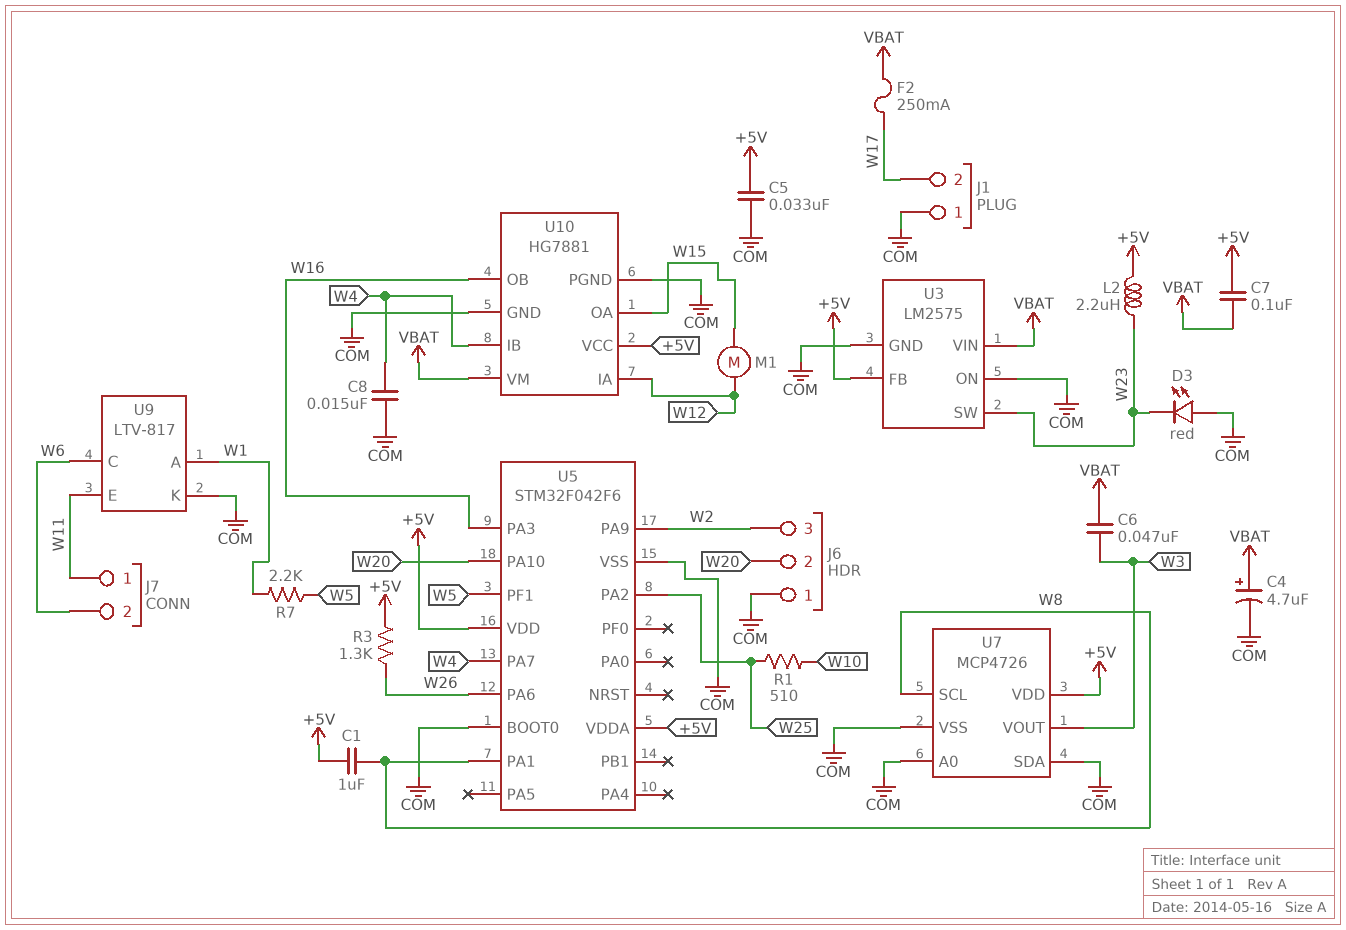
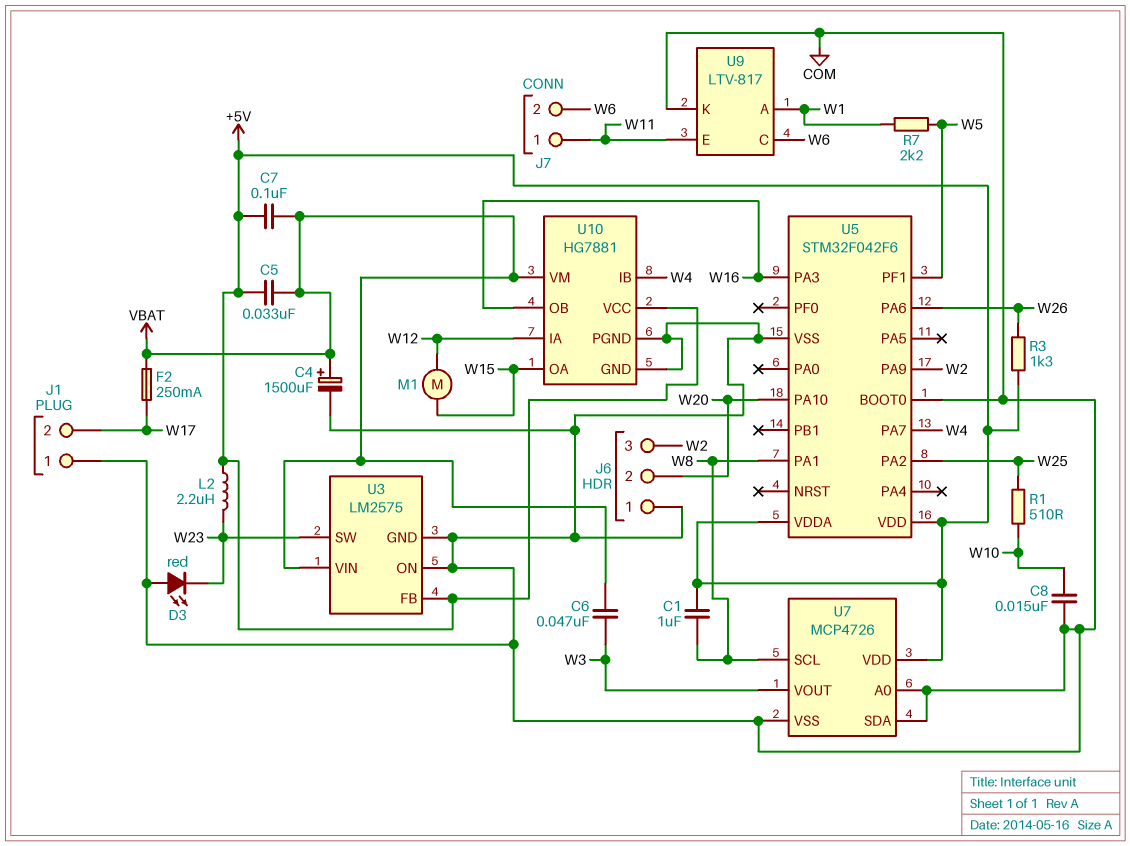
C4: 4.7uF (plus VBAT, minus COM) -> 1500uF (plus VBAT, minus COM)
C5: 33nF (+5V, COM) -> 33nF (+5V, VBAT)
C8: 15nF (COM, W4) -> 15nF (COM, W10)

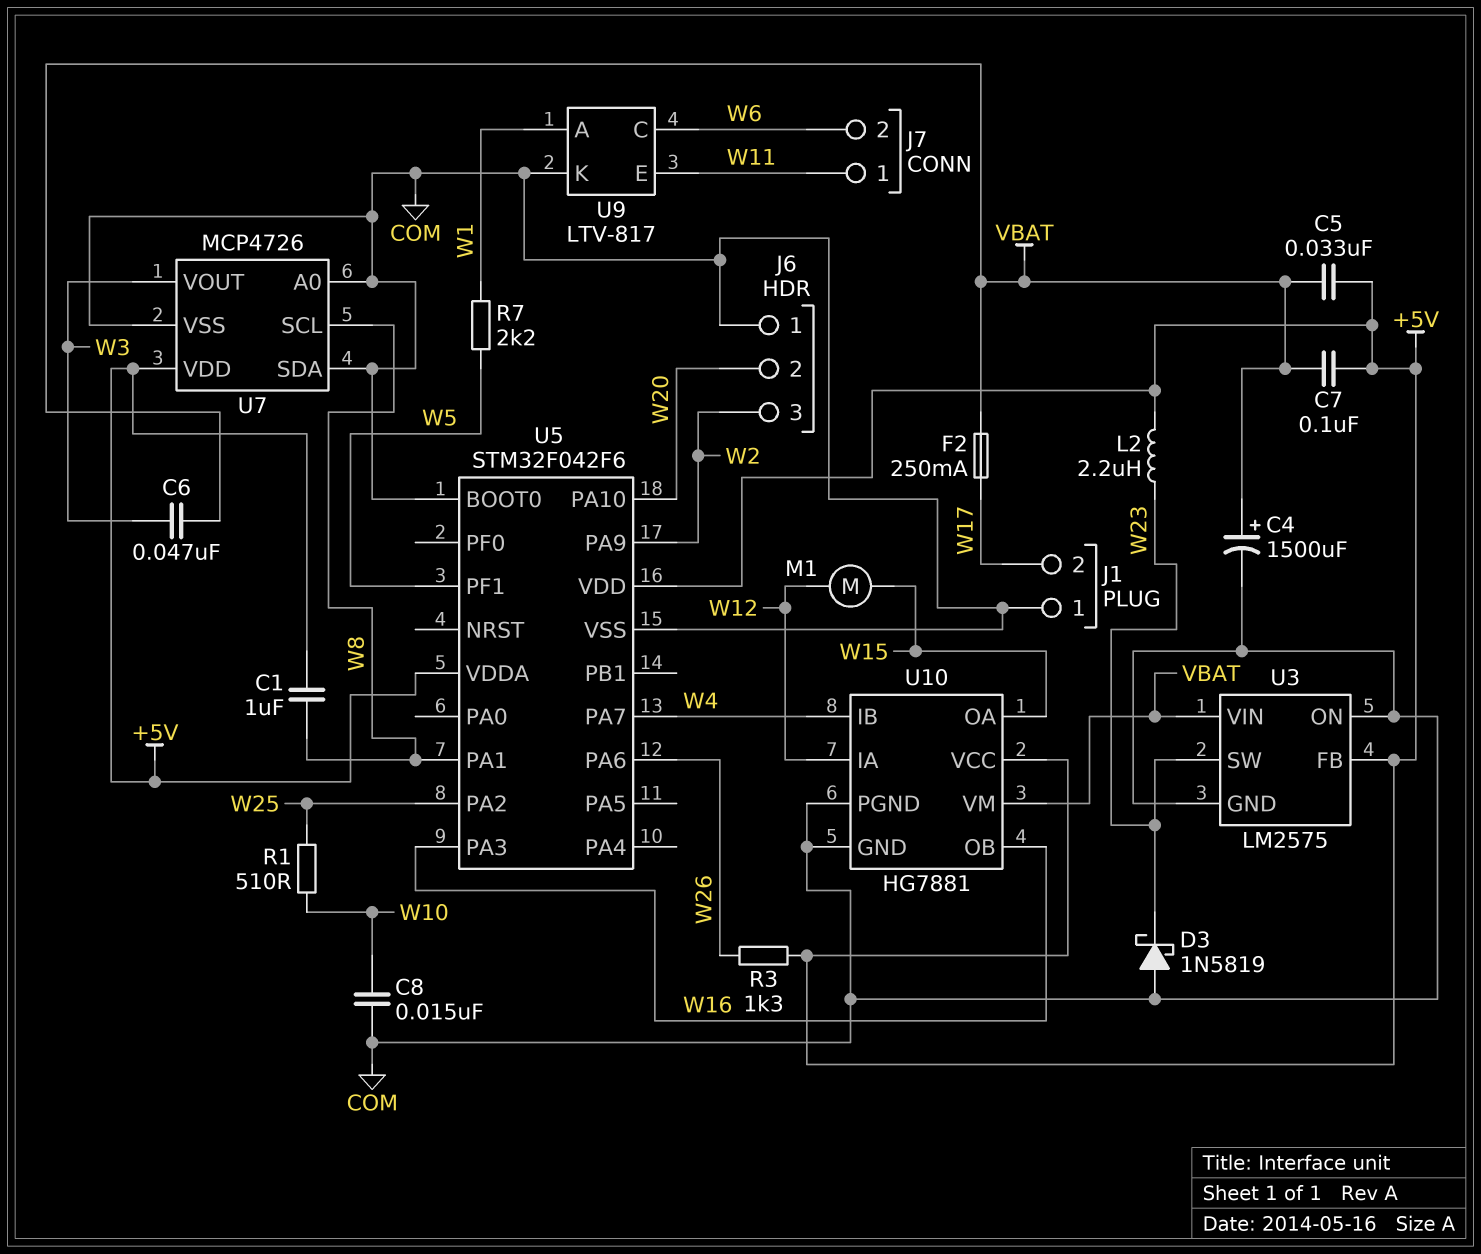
D3: LED red (A COM, K W23) -> schottky 1N5819 (A COM, K W23)

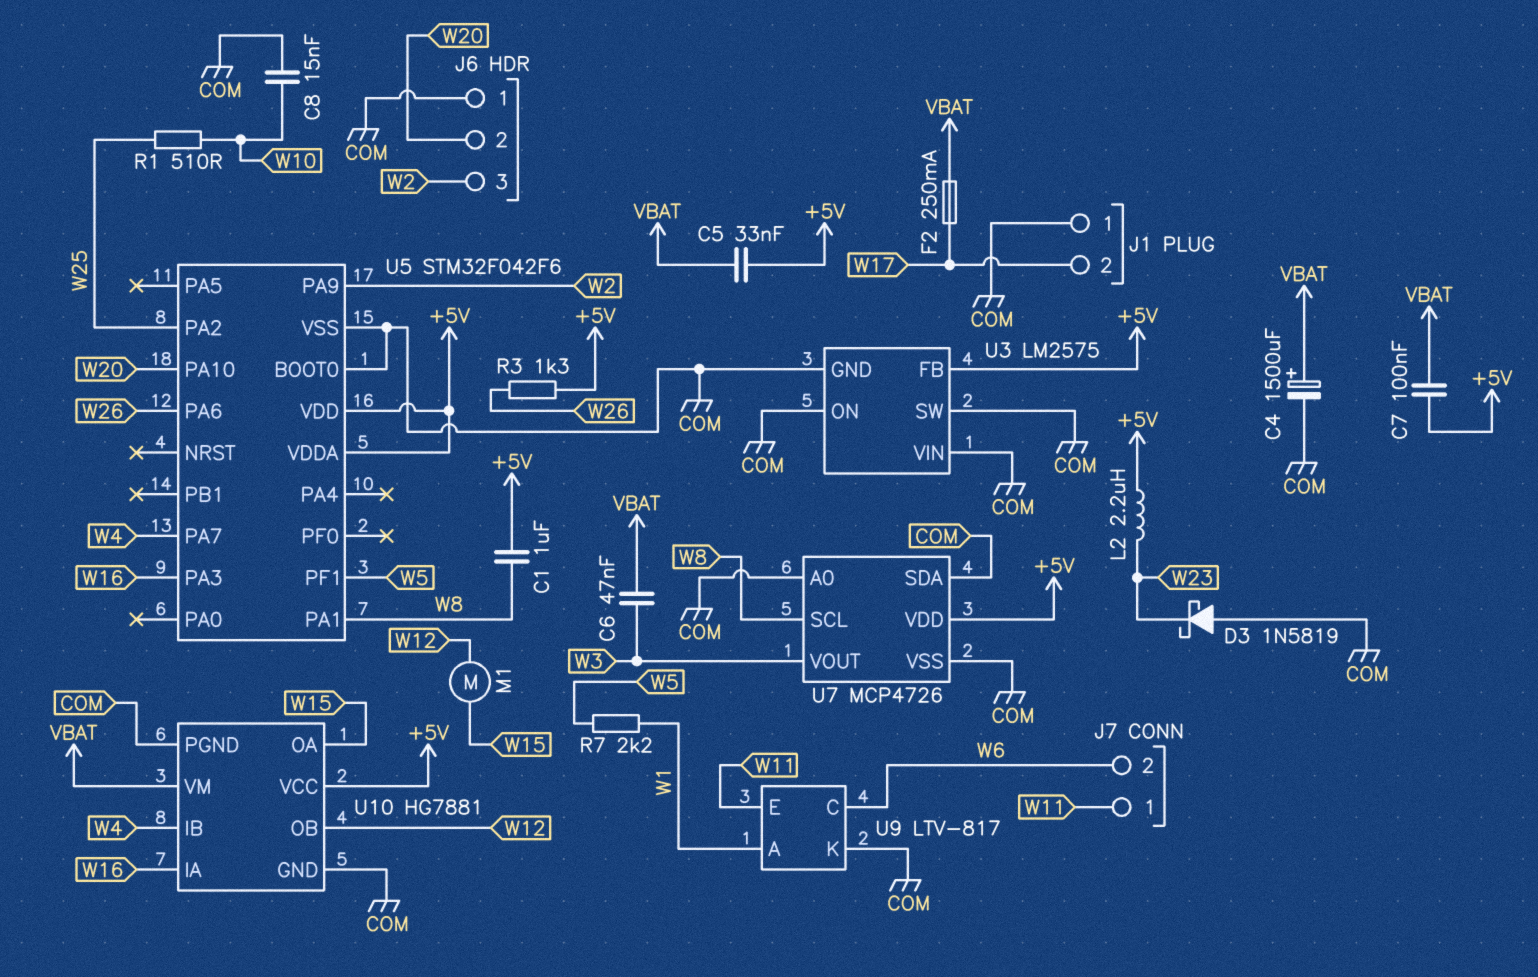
U3 pin SW: W23 -> COM
U3 pin VIN: VBAT -> COM
U10 pin IA: W12 -> W16
U10 pin OB: W16 -> W12

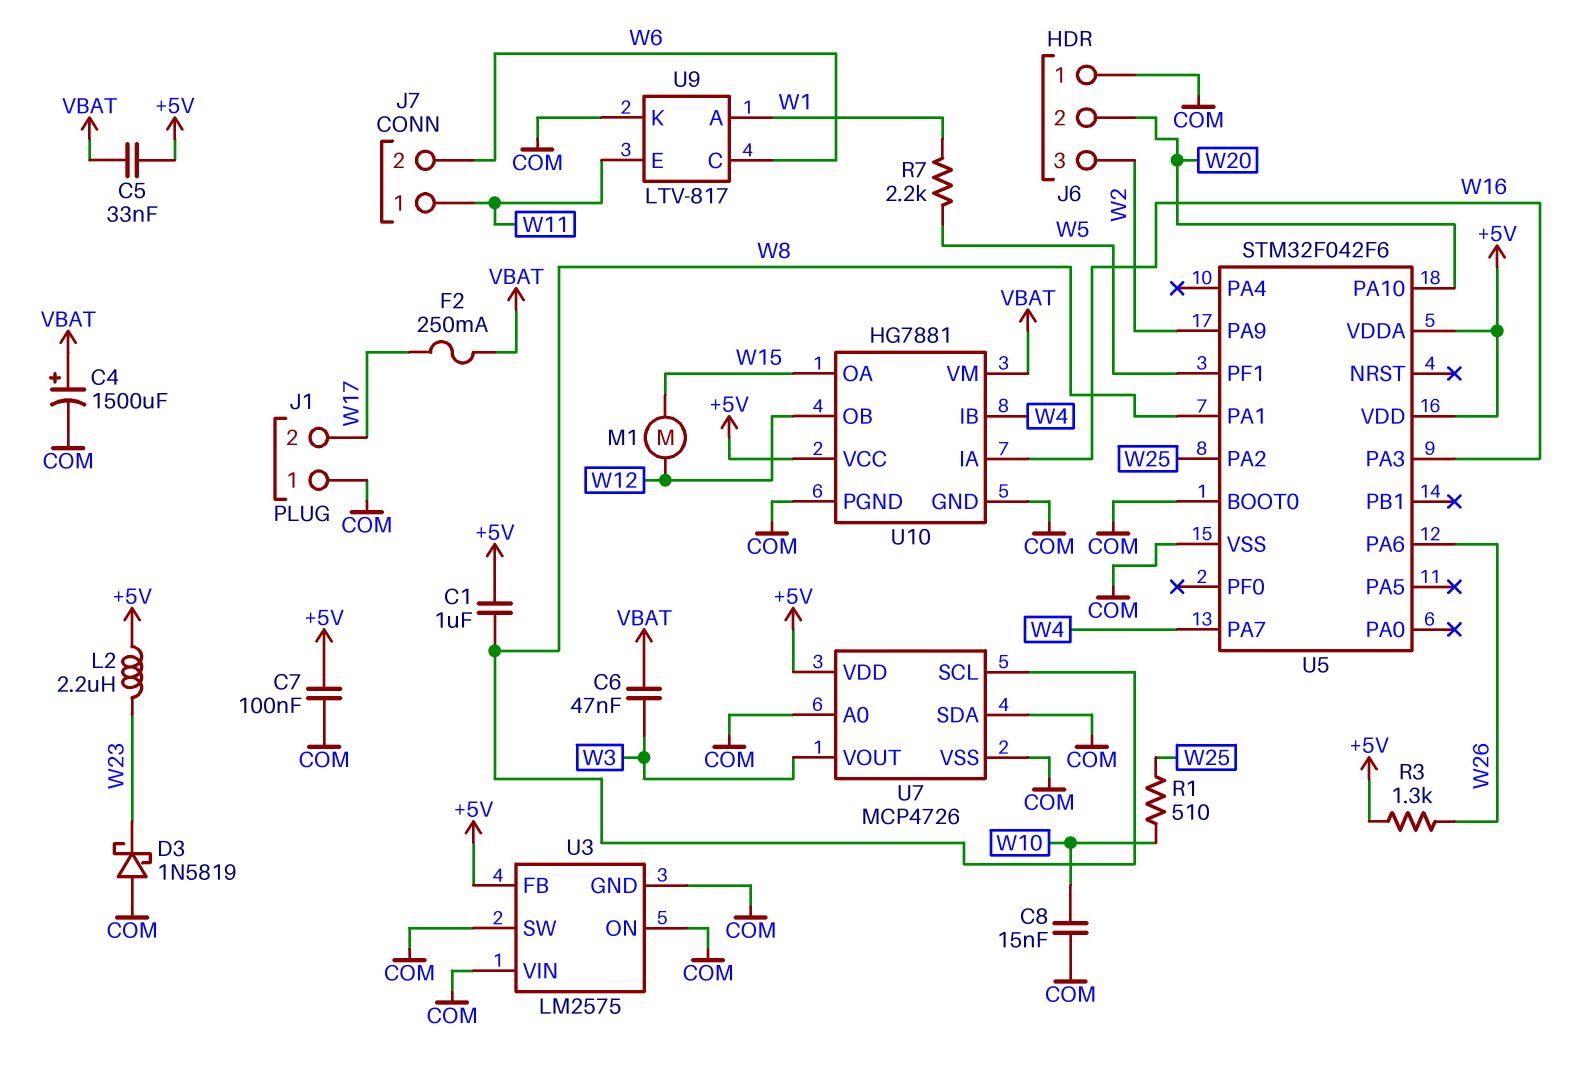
C7: 100nF (+5V, VBAT) -> 100nF (+5V, COM)

